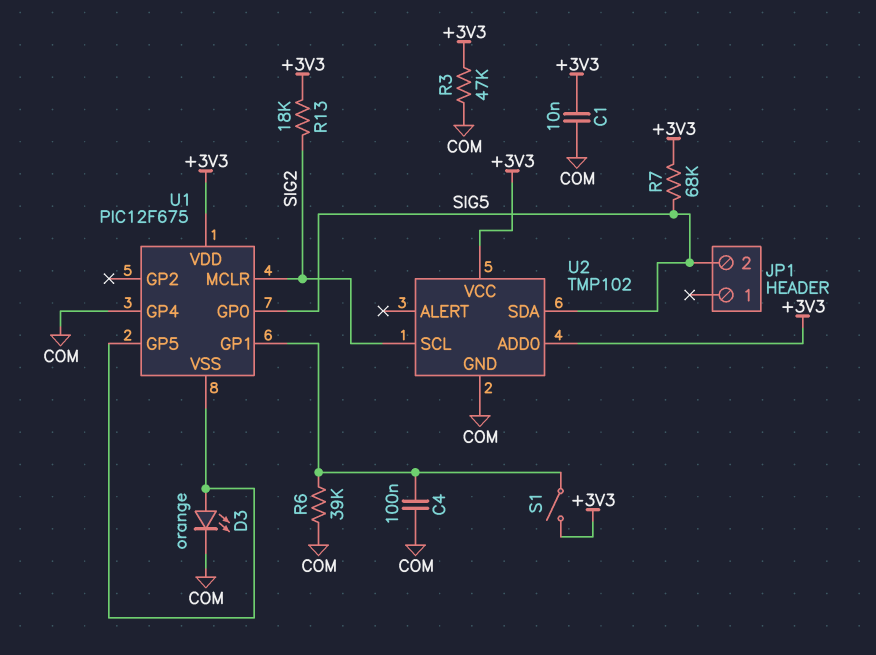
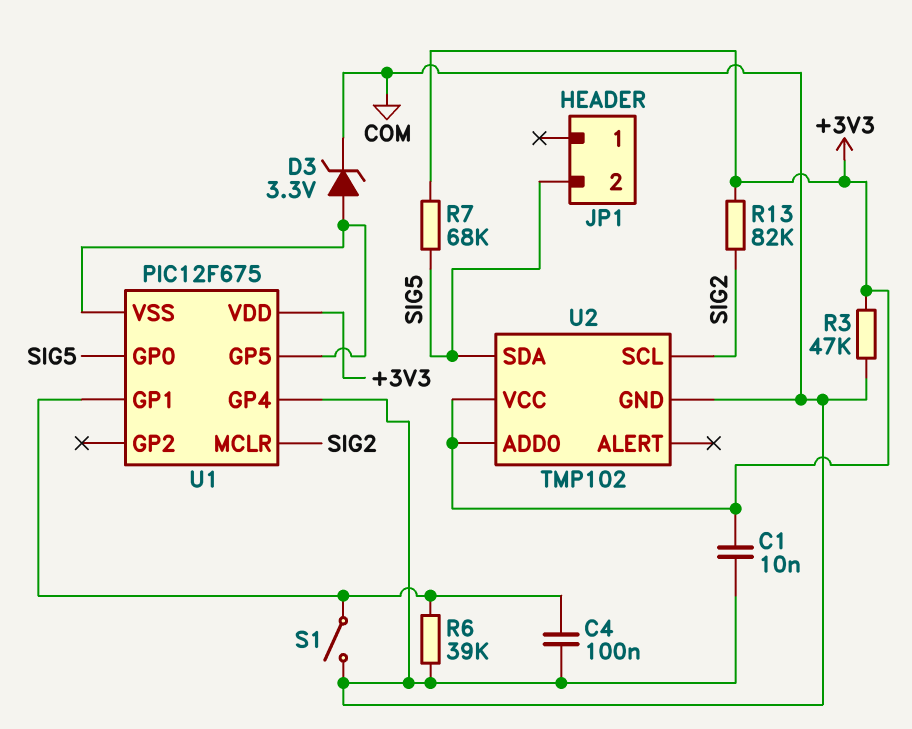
D3: LED orange (A U1/GP5, K COM) -> zener 3.3V (A U1/GP5, K COM)
R13: 18k (+3V3, SIG2) -> 82k (+3V3, SIG2)
S1: switch (+3V3, U1/GP1) -> switch (COM, U1/GP1)

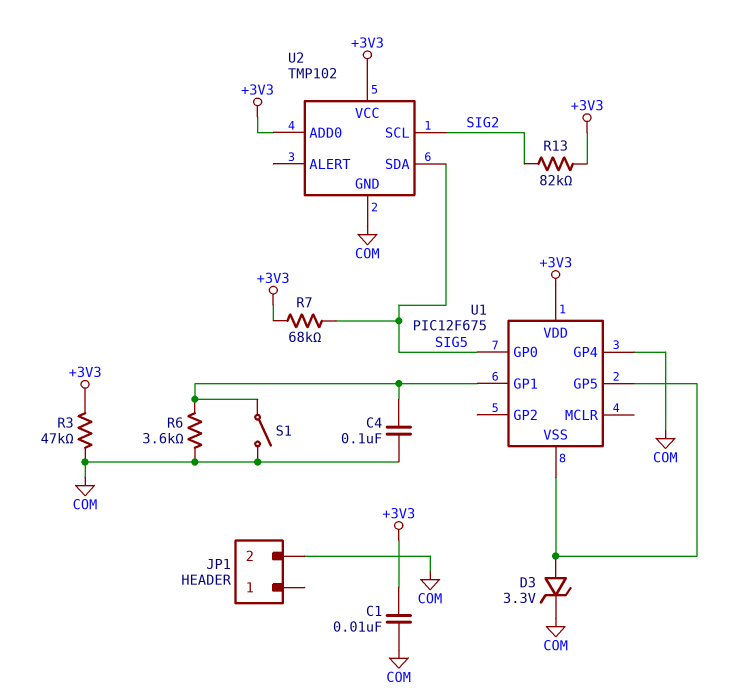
JP1 pin 2: SIG5 -> COM
R6: 39k (COM, U1/GP1) -> 3.6k (COM, U1/GP1)
U1 pin MCLR: SIG2 -> none

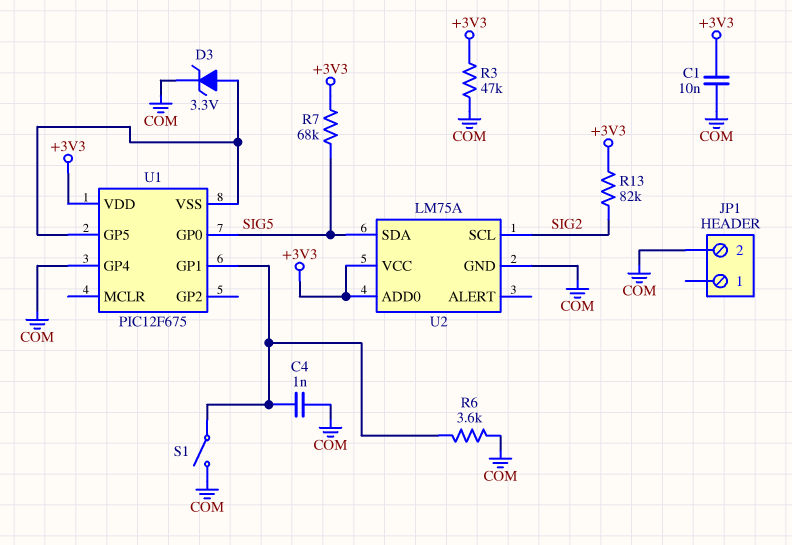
C4: 100nF (COM, U1/GP1) -> 1nF (COM, U1/GP1)
U2: TMP102 -> LM75A

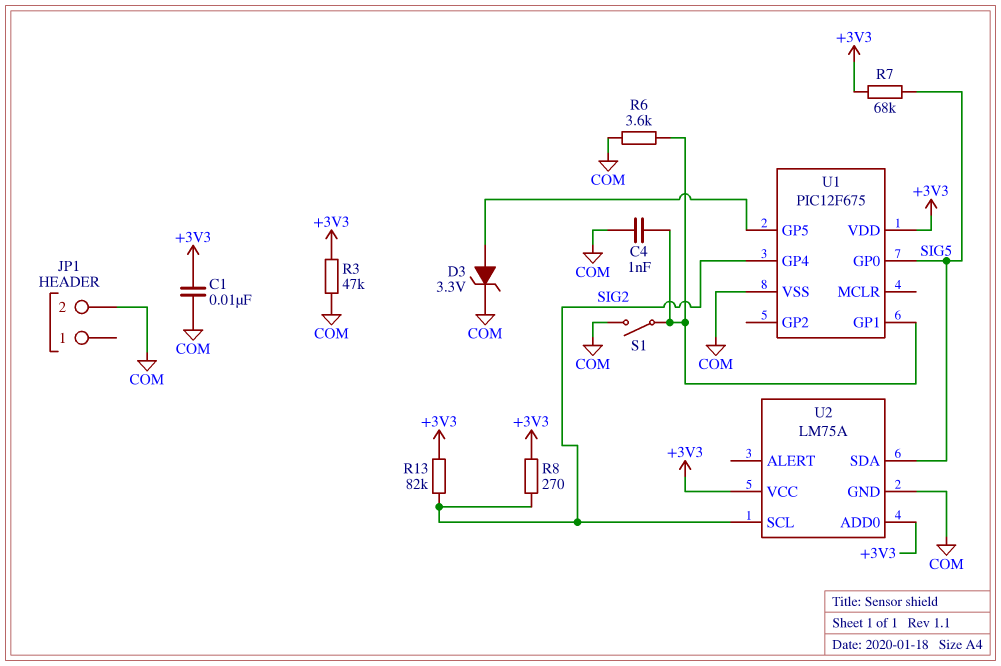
R8: none -> 270 (+3V3, SIG2)
U1 pin GP4: COM -> SIG2
U1 pin VSS: U1/GP5 -> COM

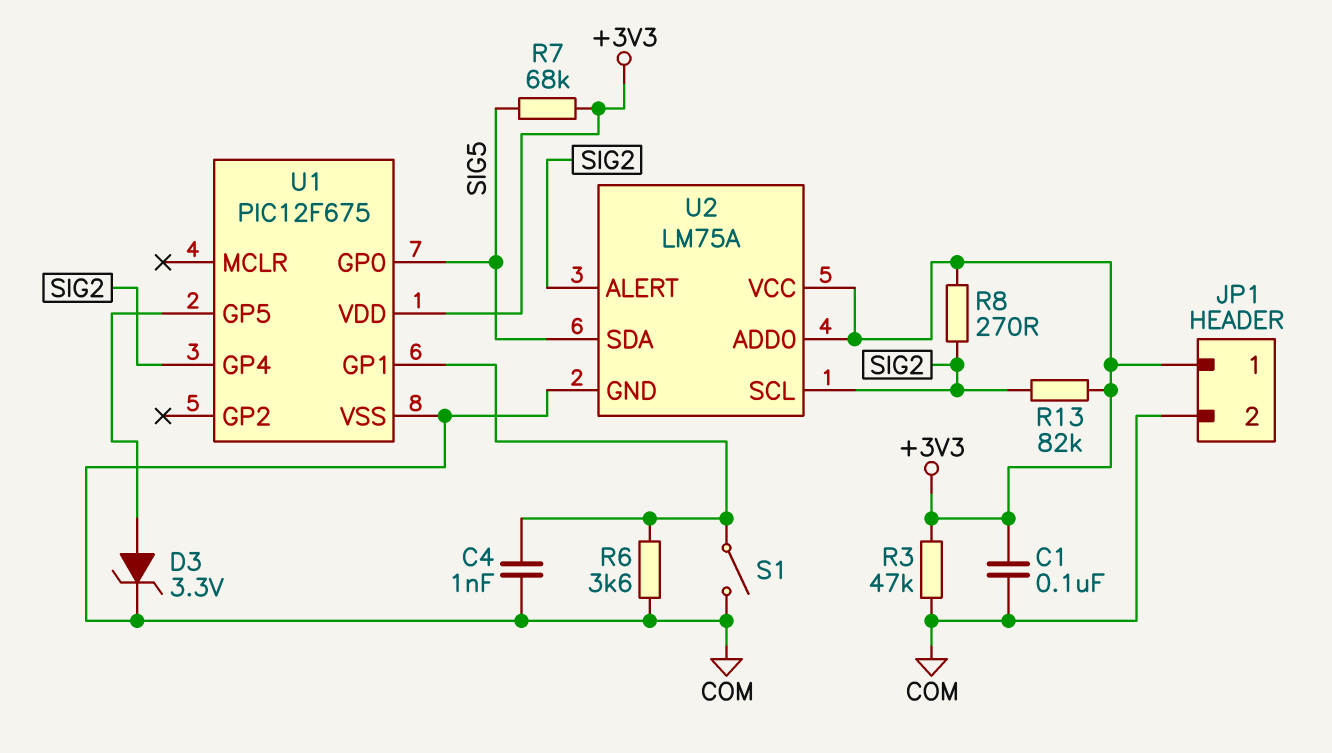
C1: 10nF (+3V3, COM) -> 100nF (+3V3, COM)
JP1 pin 1: none -> +3V3
U2 pin ALERT: none -> SIG2

